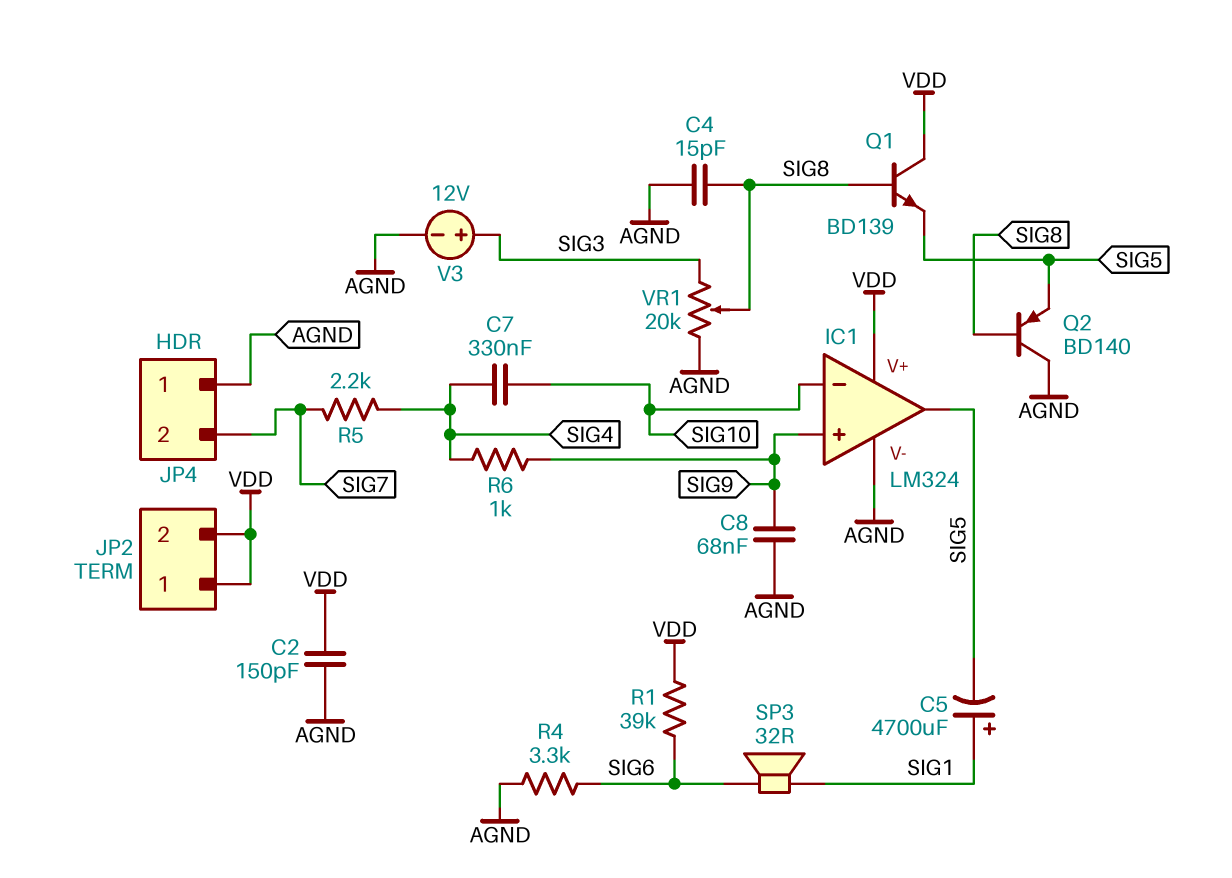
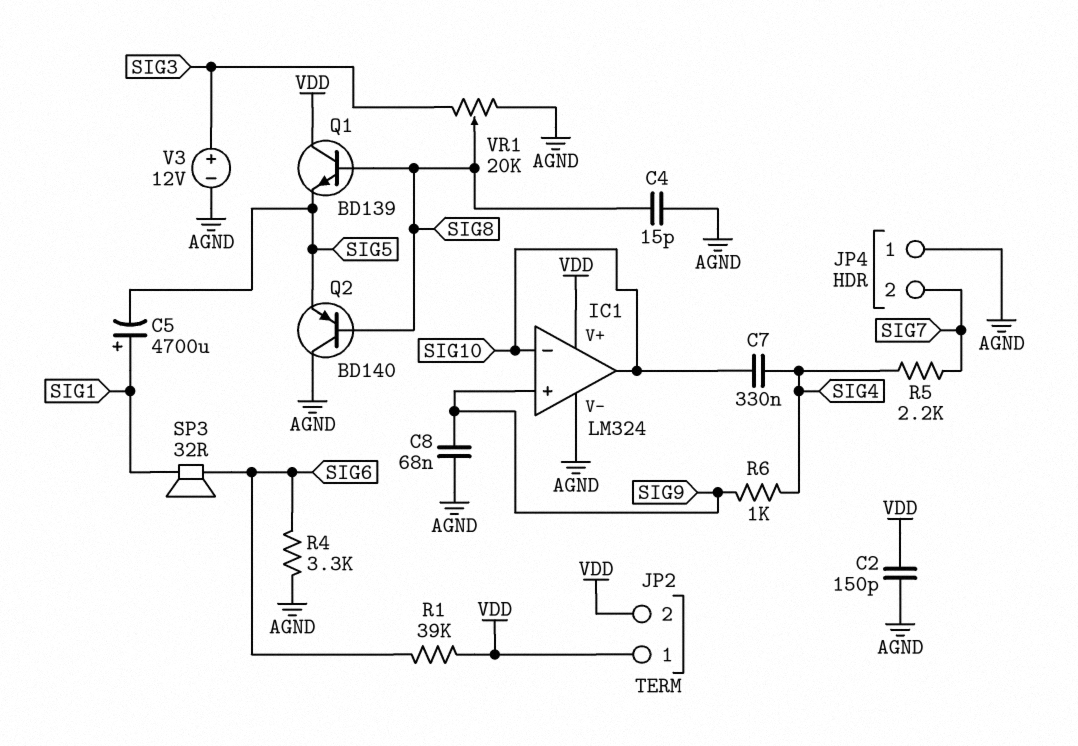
IC1 pin out: SIG5 -> SIG10

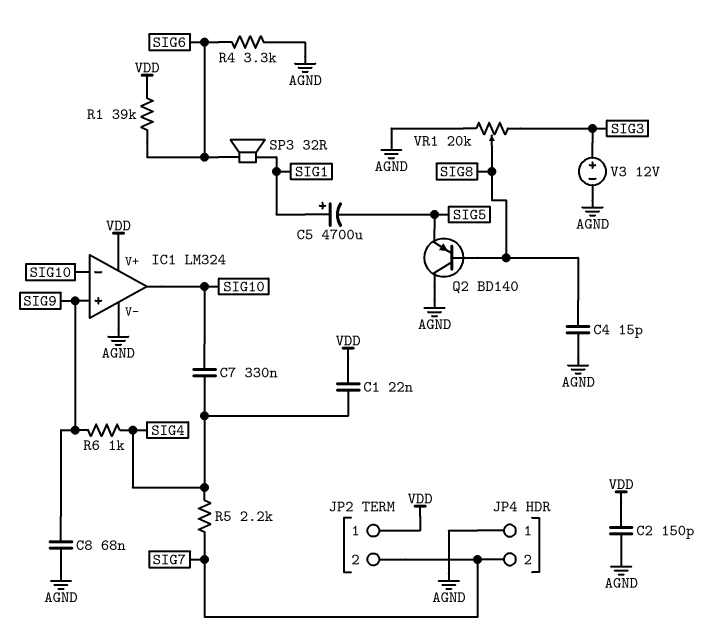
C1: none -> 22nF (SIG4, VDD)
JP2 pin 2: VDD -> SIG7
Q1: NPN BD139 (B SIG8, C VDD, E SIG5) -> none

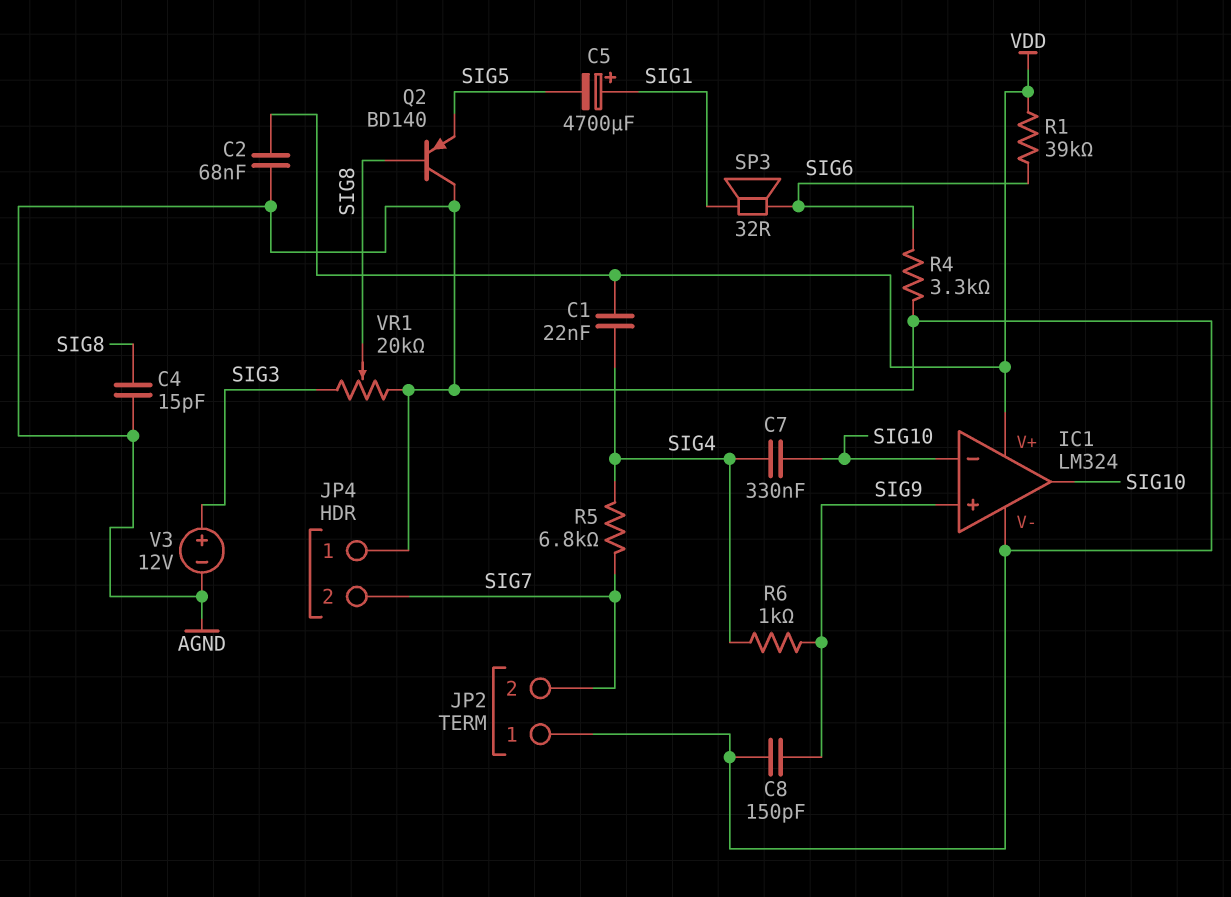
C2: 150pF (AGND, VDD) -> 68nF (AGND, VDD)
C8: 68nF (AGND, SIG9) -> 150pF (AGND, SIG9)
JP2 pin 1: VDD -> AGND
R5: 2.2k (SIG4, SIG7) -> 6.8k (SIG4, SIG7)

